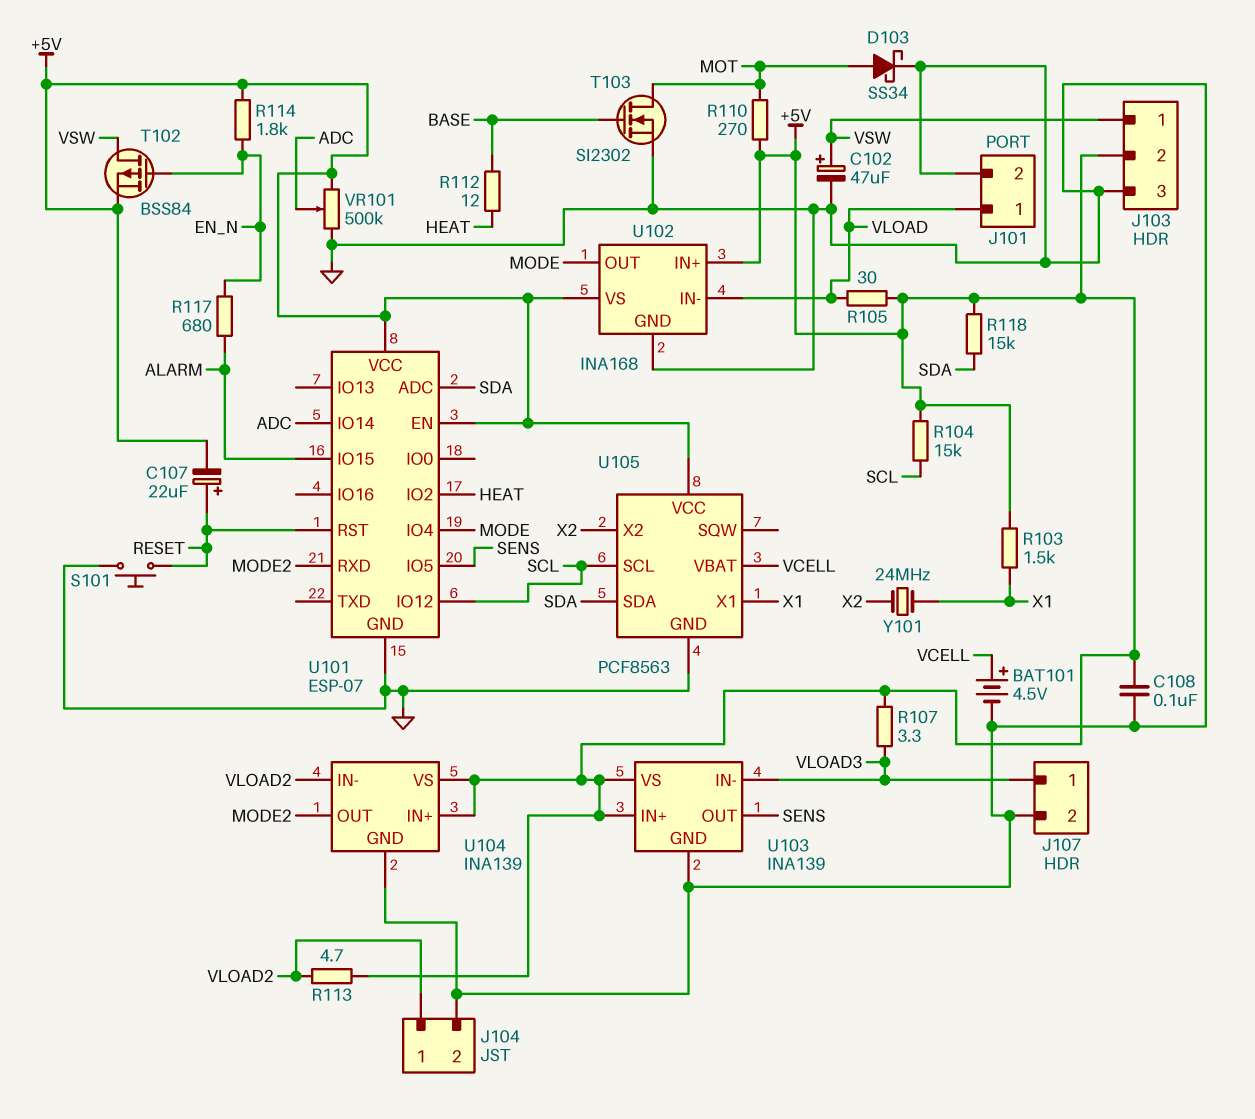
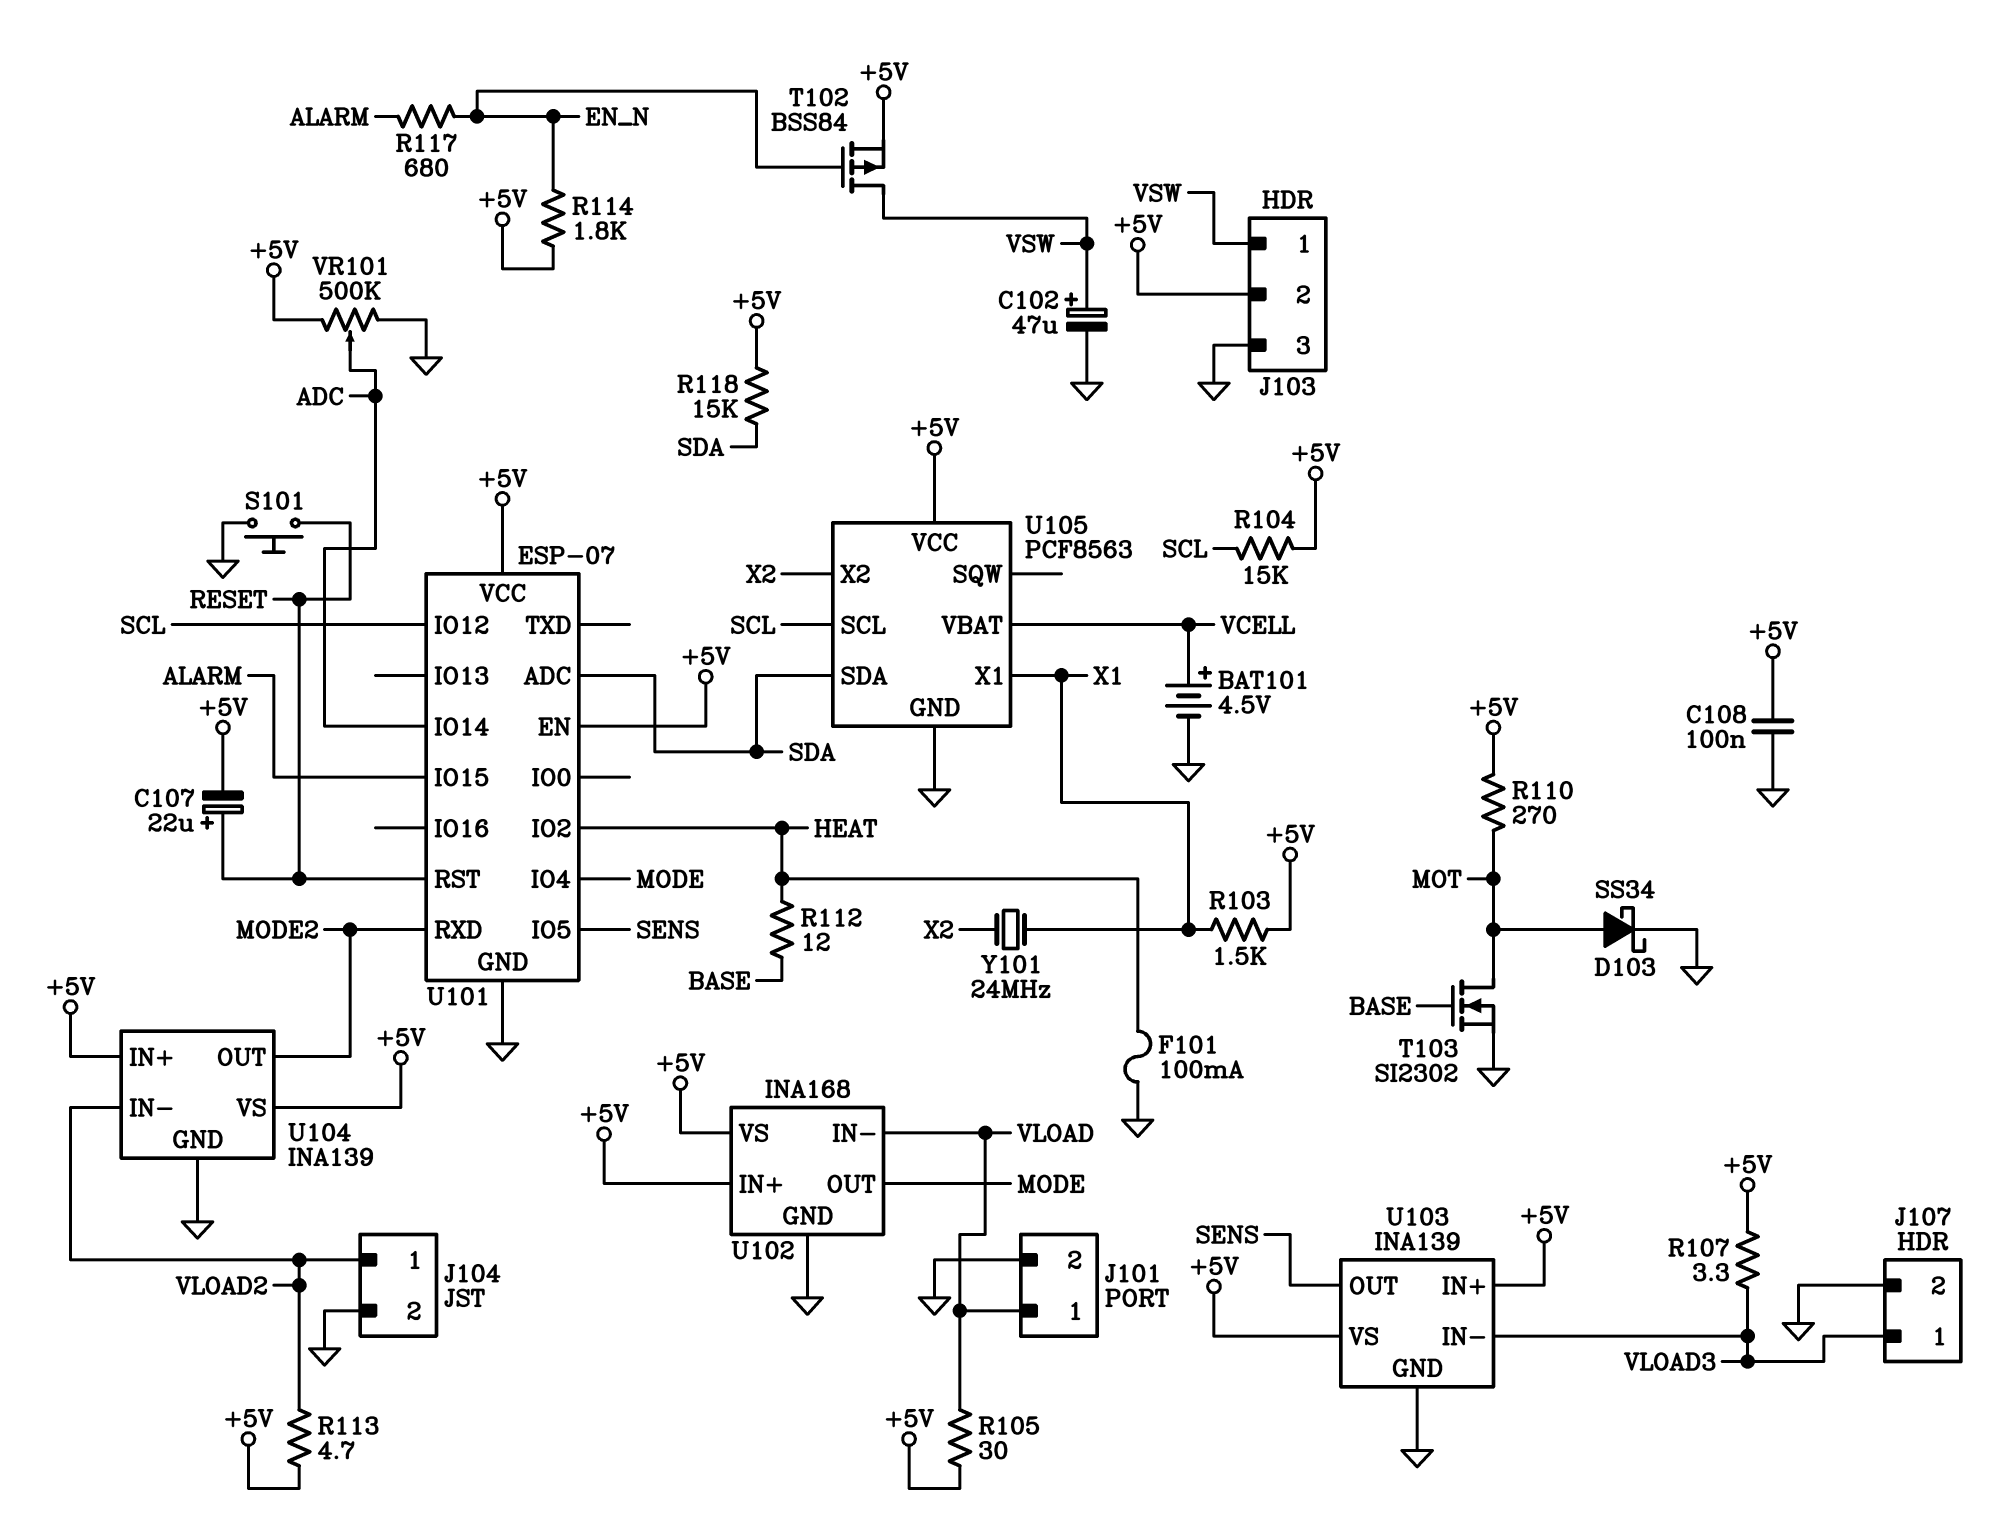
F101: none -> 100mA (GND, HEAT)

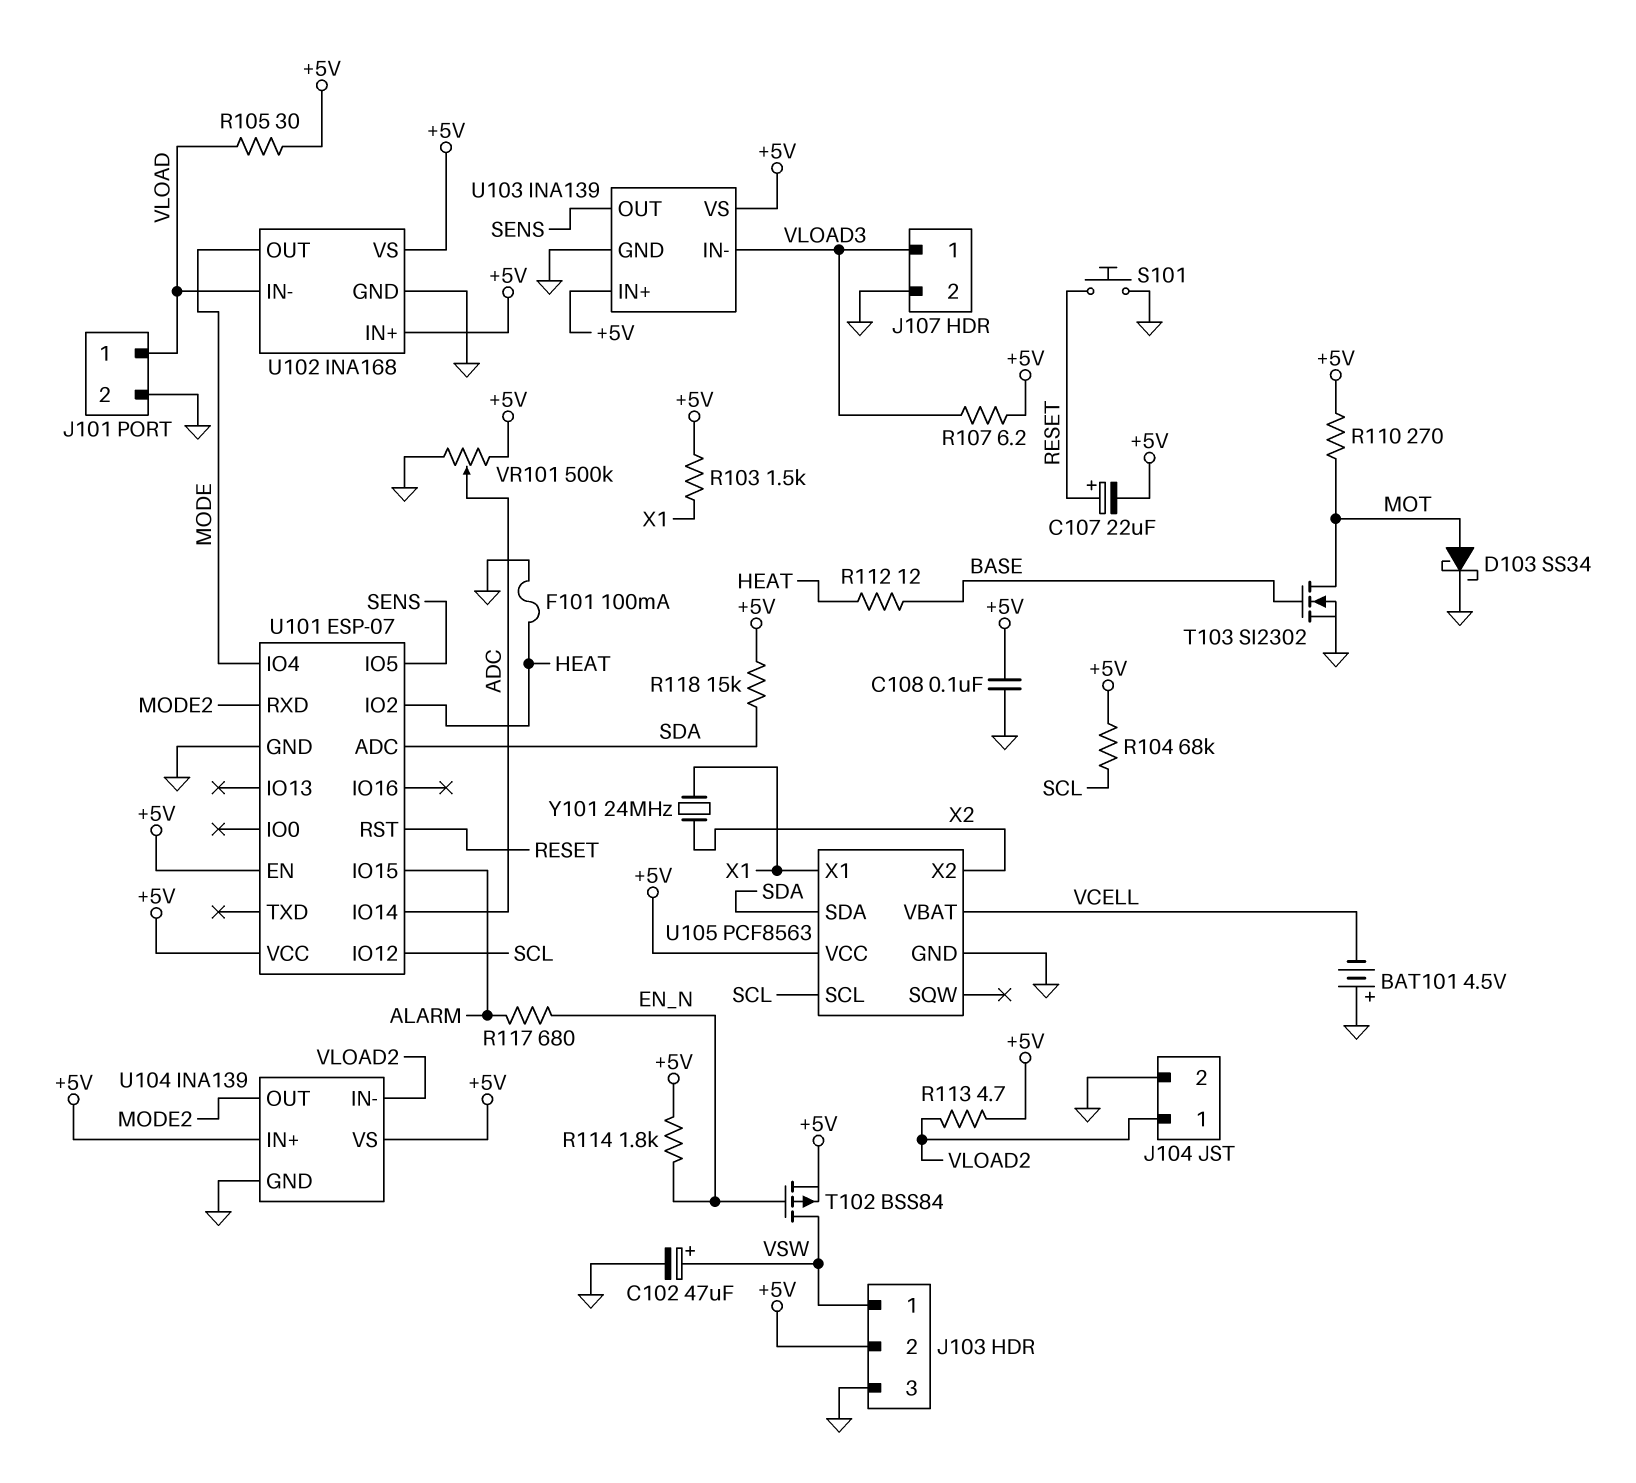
BAT101: 4.5V (plus VCELL, minus GND) -> 4.5V (plus GND, minus VCELL)
R104: 15k (+5V, SCL) -> 68k (+5V, SCL)
R107: 3.3 (+5V, VLOAD3) -> 6.2 (+5V, VLOAD3)

